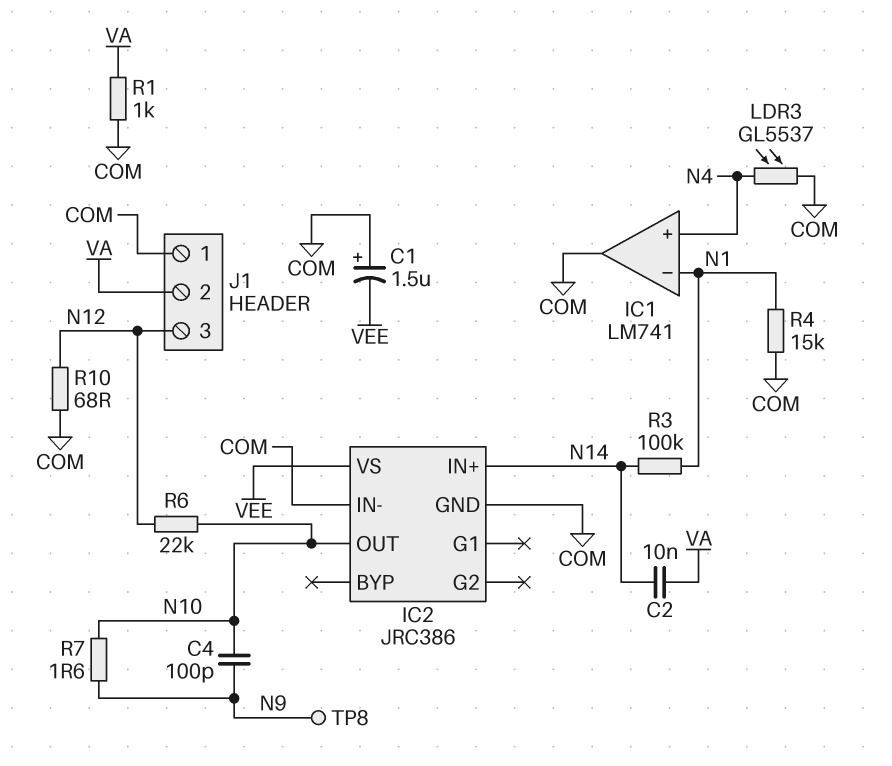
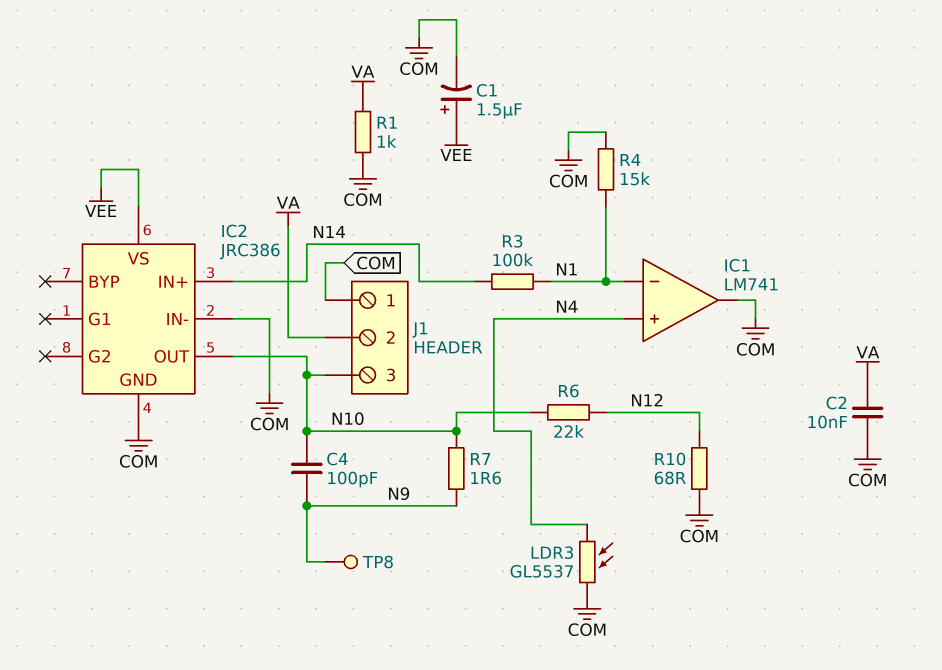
C1: 1.5uF (plus COM, minus VEE) -> 1.5uF (plus VEE, minus COM)
C2: 10nF (N14, VA) -> 10nF (COM, VA)
J1 pin 3: N12 -> N10

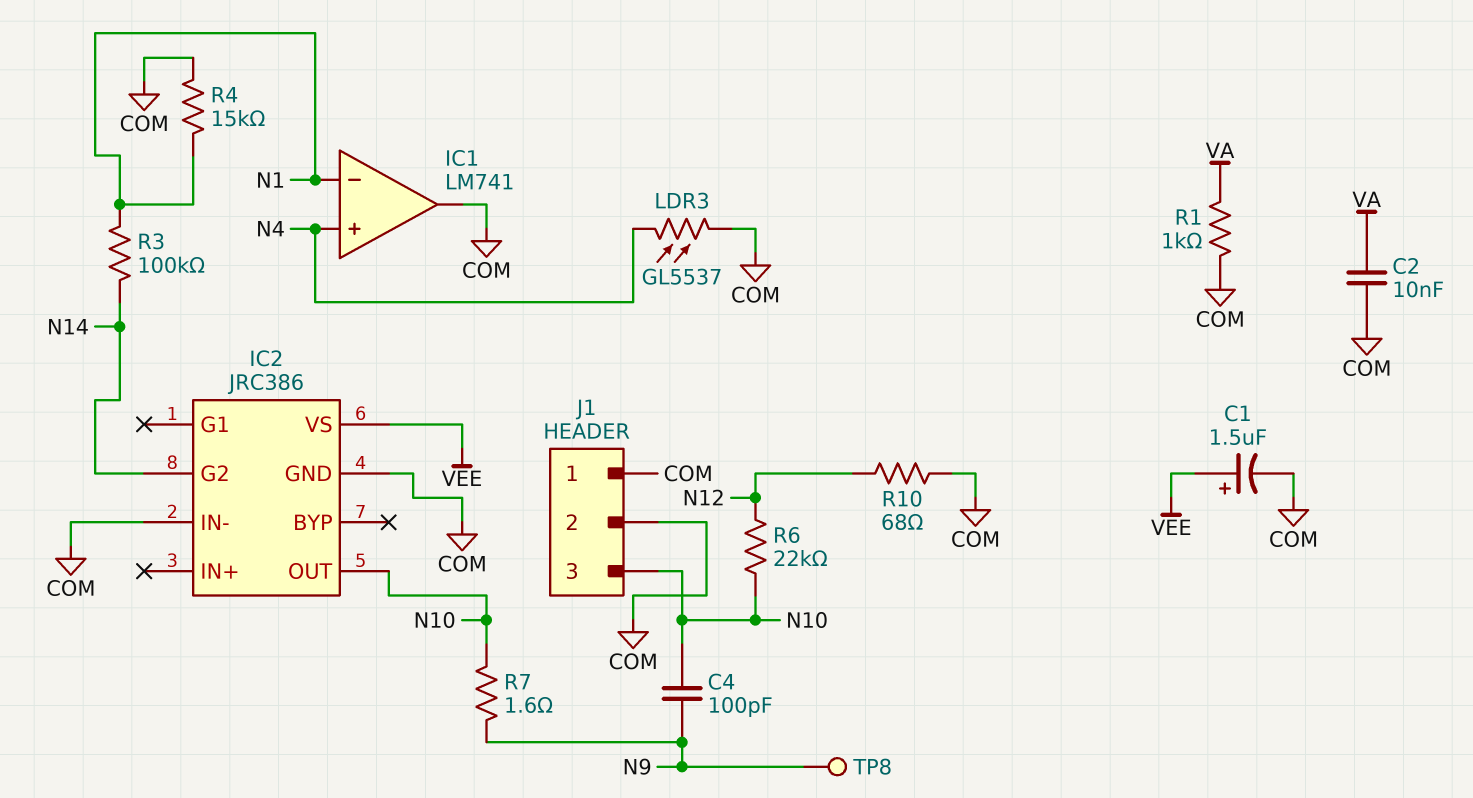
IC2 pin G2: none -> N14
IC2 pin IN+: N14 -> none
J1 pin 2: VA -> COM

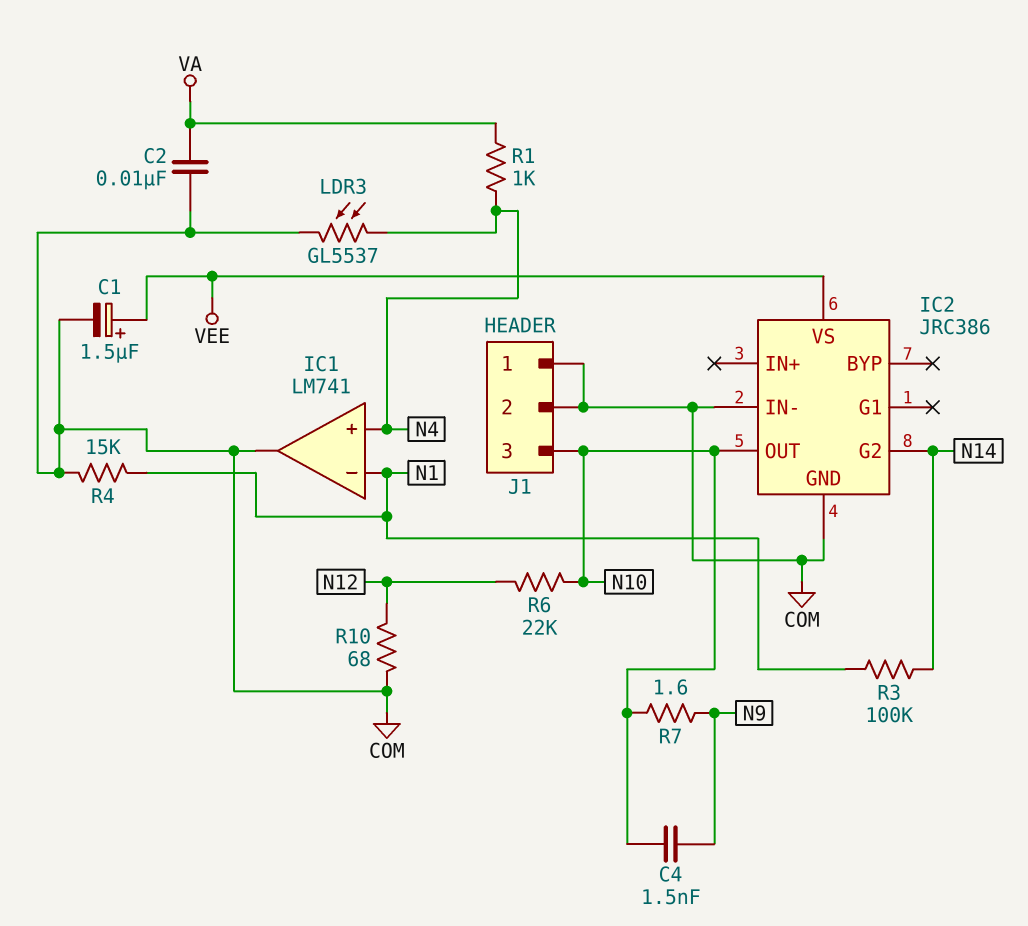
C4: 100pF (N9, N10) -> 1.5nF (N9, N10)
R1: 1k (COM, VA) -> 1k (N4, VA)
TP8: test point (N9) -> none

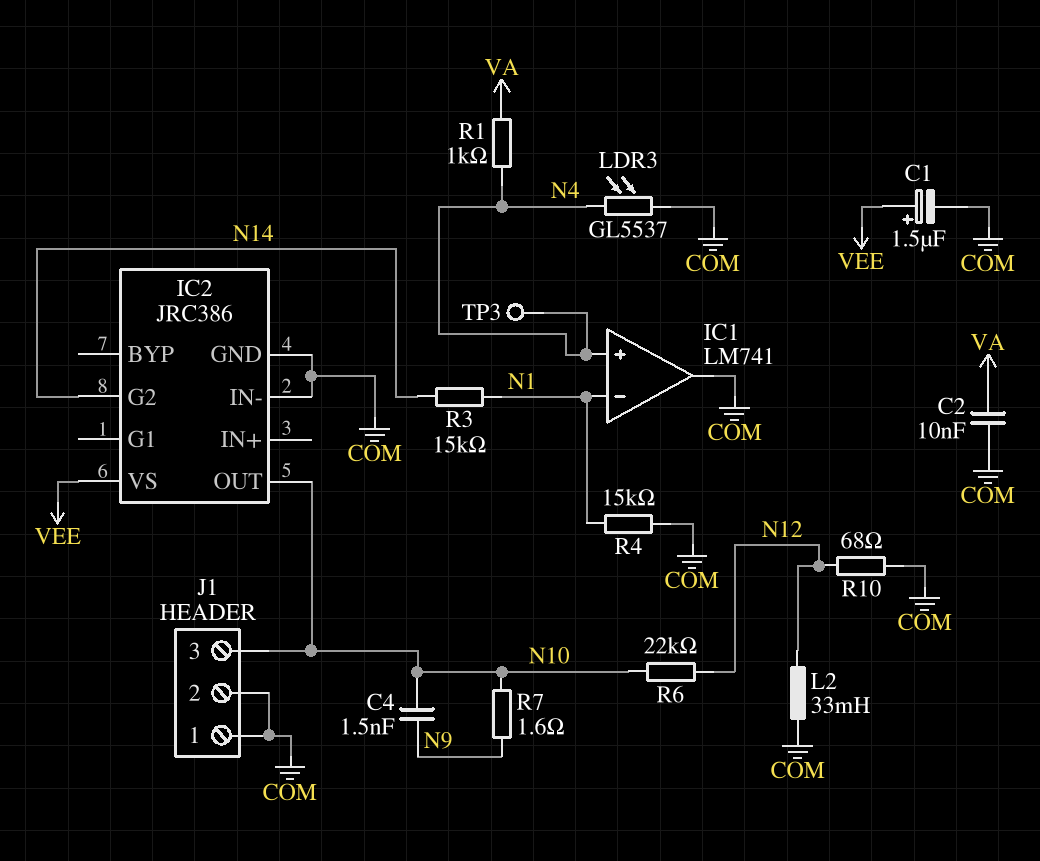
L2: none -> 33mH (COM, N12)
R3: 100k (N1, N14) -> 15k (N1, N14)
TP3: none -> test point (N4)

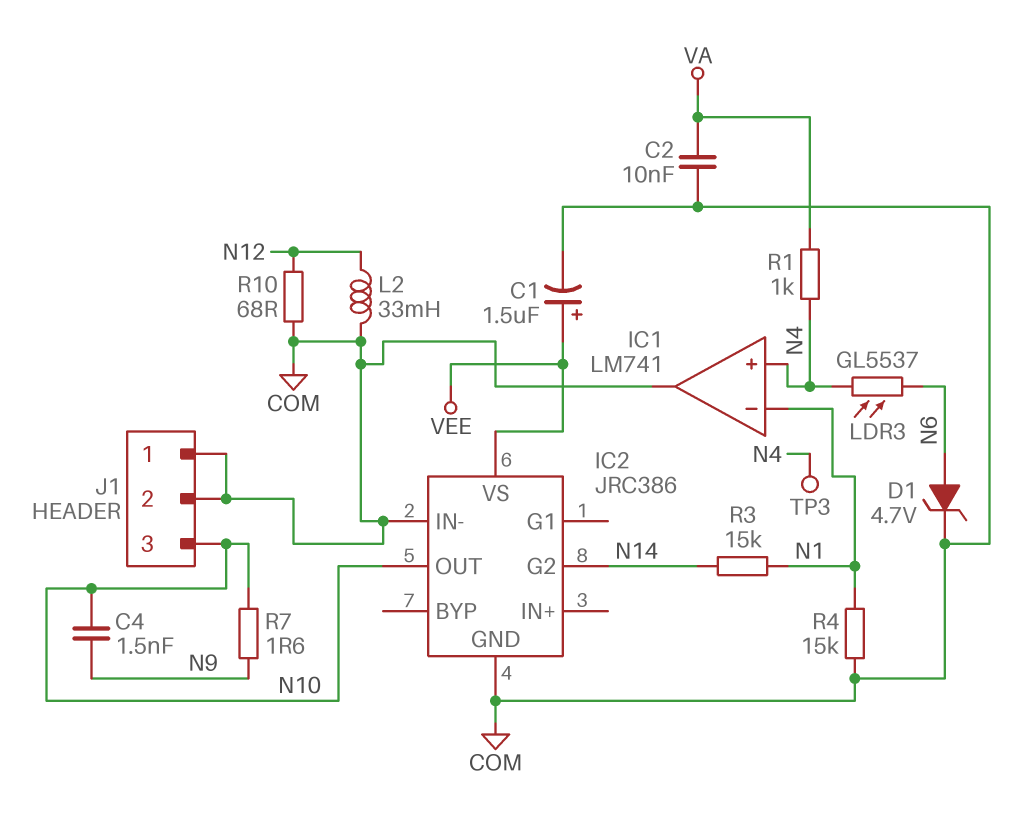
D1: none -> zener 4.7V (A N6, K COM)
LDR3: GL5537 (COM, N4) -> GL5537 (N4, N6)
R6: 22k (N10, N12) -> none

